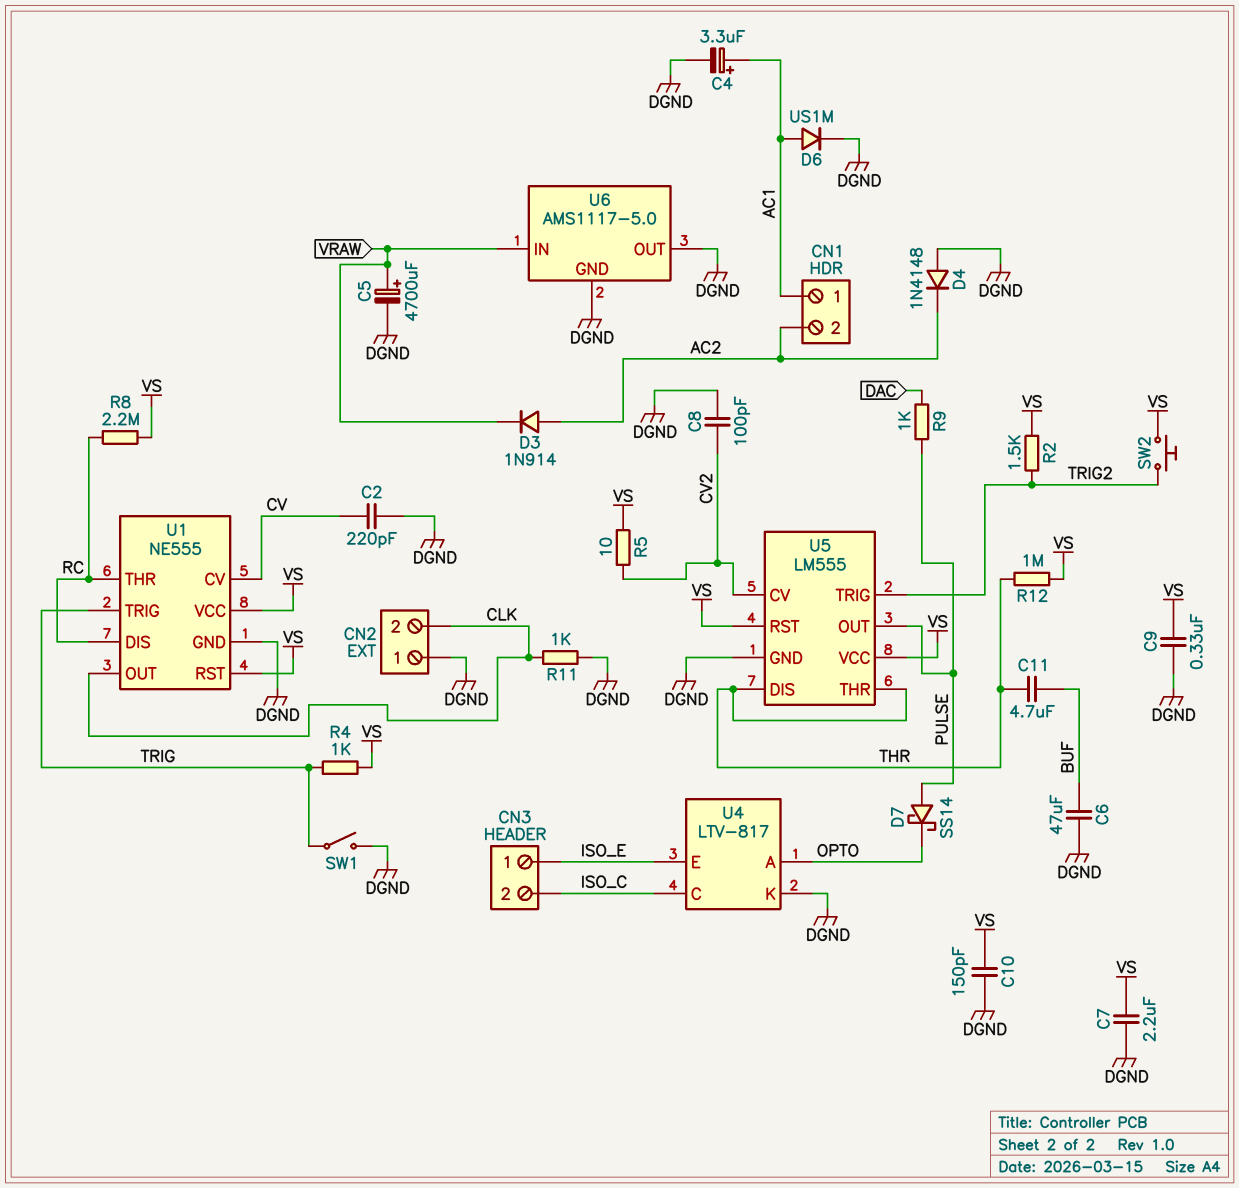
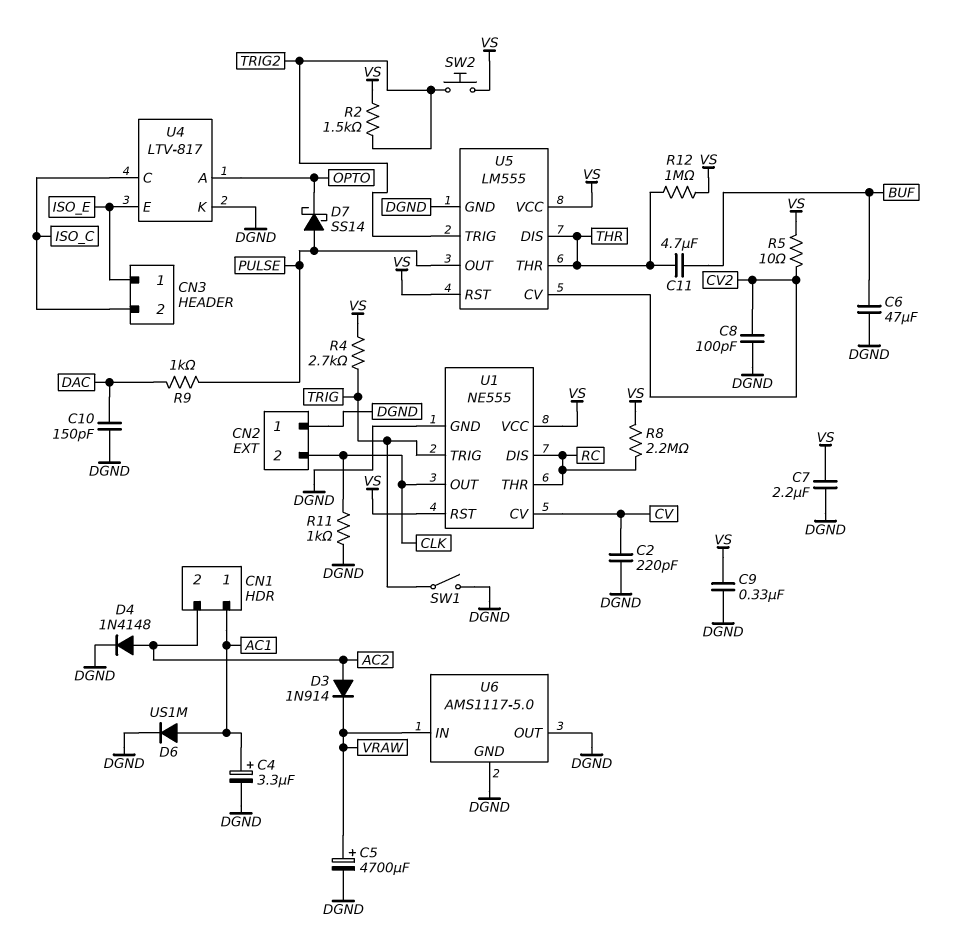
C10: 150pF (DGND, VS) -> 150pF (DAC, DGND)
D4: diode 1N4148 (A DGND, K AC2) -> diode 1N4148 (A AC2, K DGND)
R4: 1k (TRIG, VS) -> 2.7k (TRIG, VS)

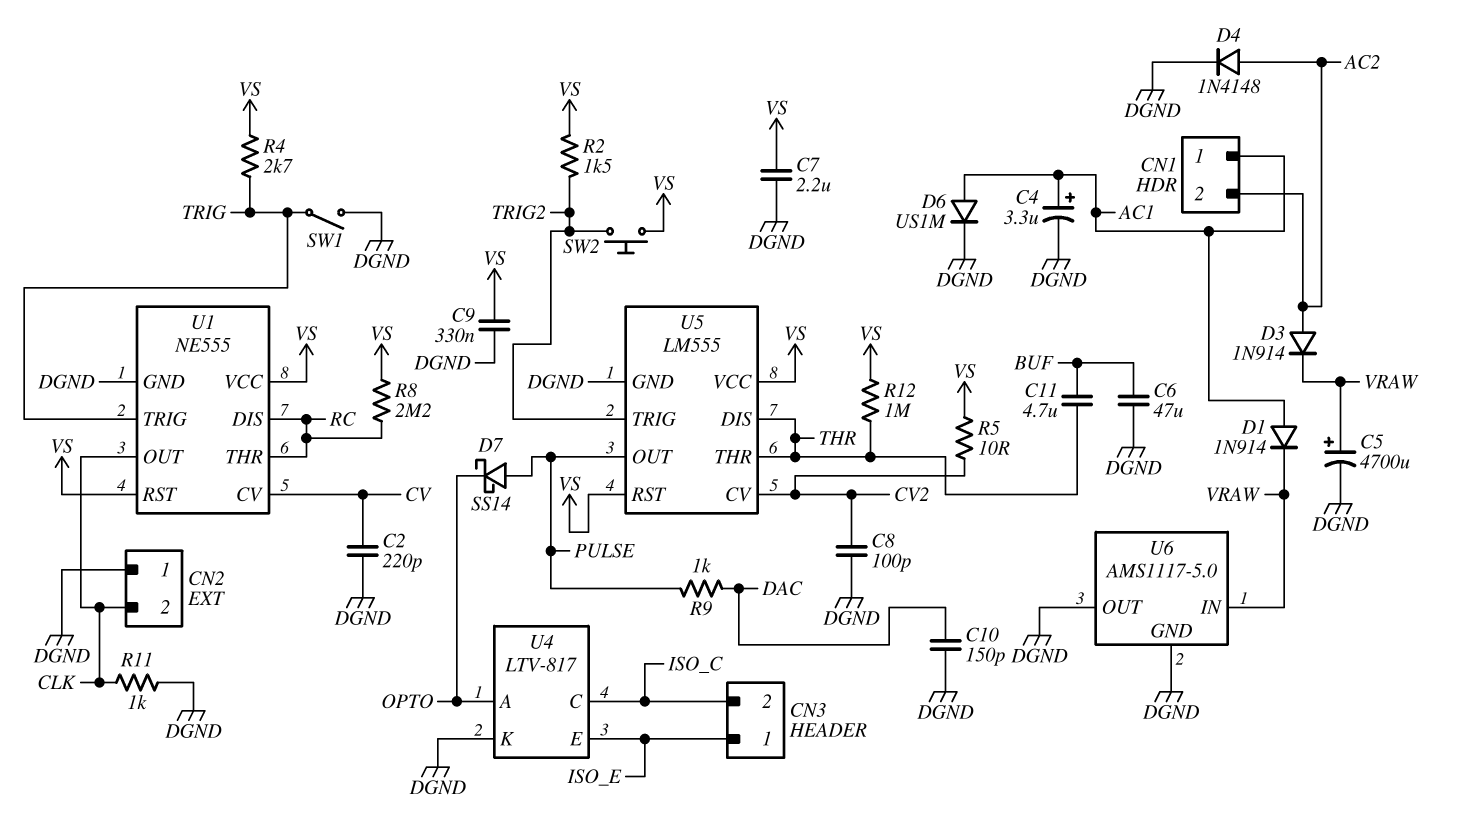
D1: none -> diode 1N914 (A AC1, K VRAW)

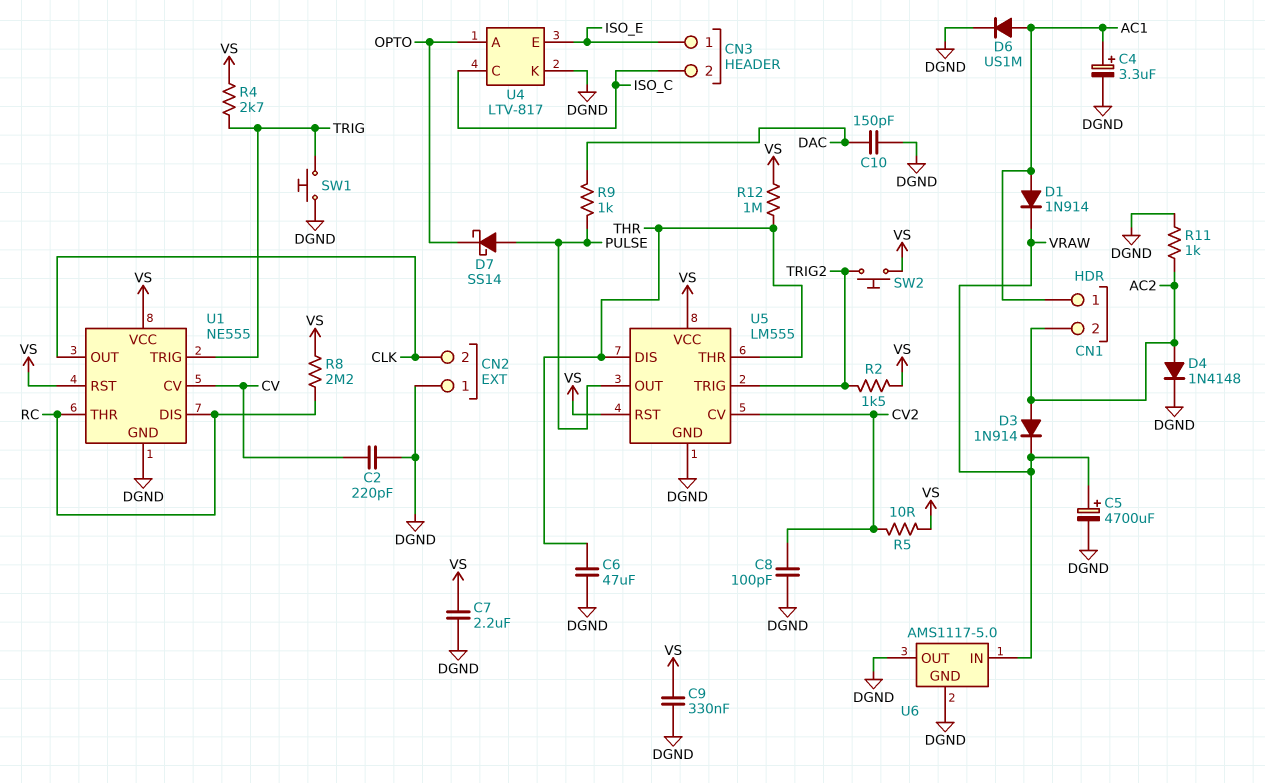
C6: 47uF (BUF, DGND) -> 47uF (DGND, THR)
C11: 4.7uF (BUF, THR) -> none
R11: 1k (CLK, DGND) -> 1k (AC2, DGND)
SW1: switch (DGND, TRIG) -> button (DGND, TRIG)

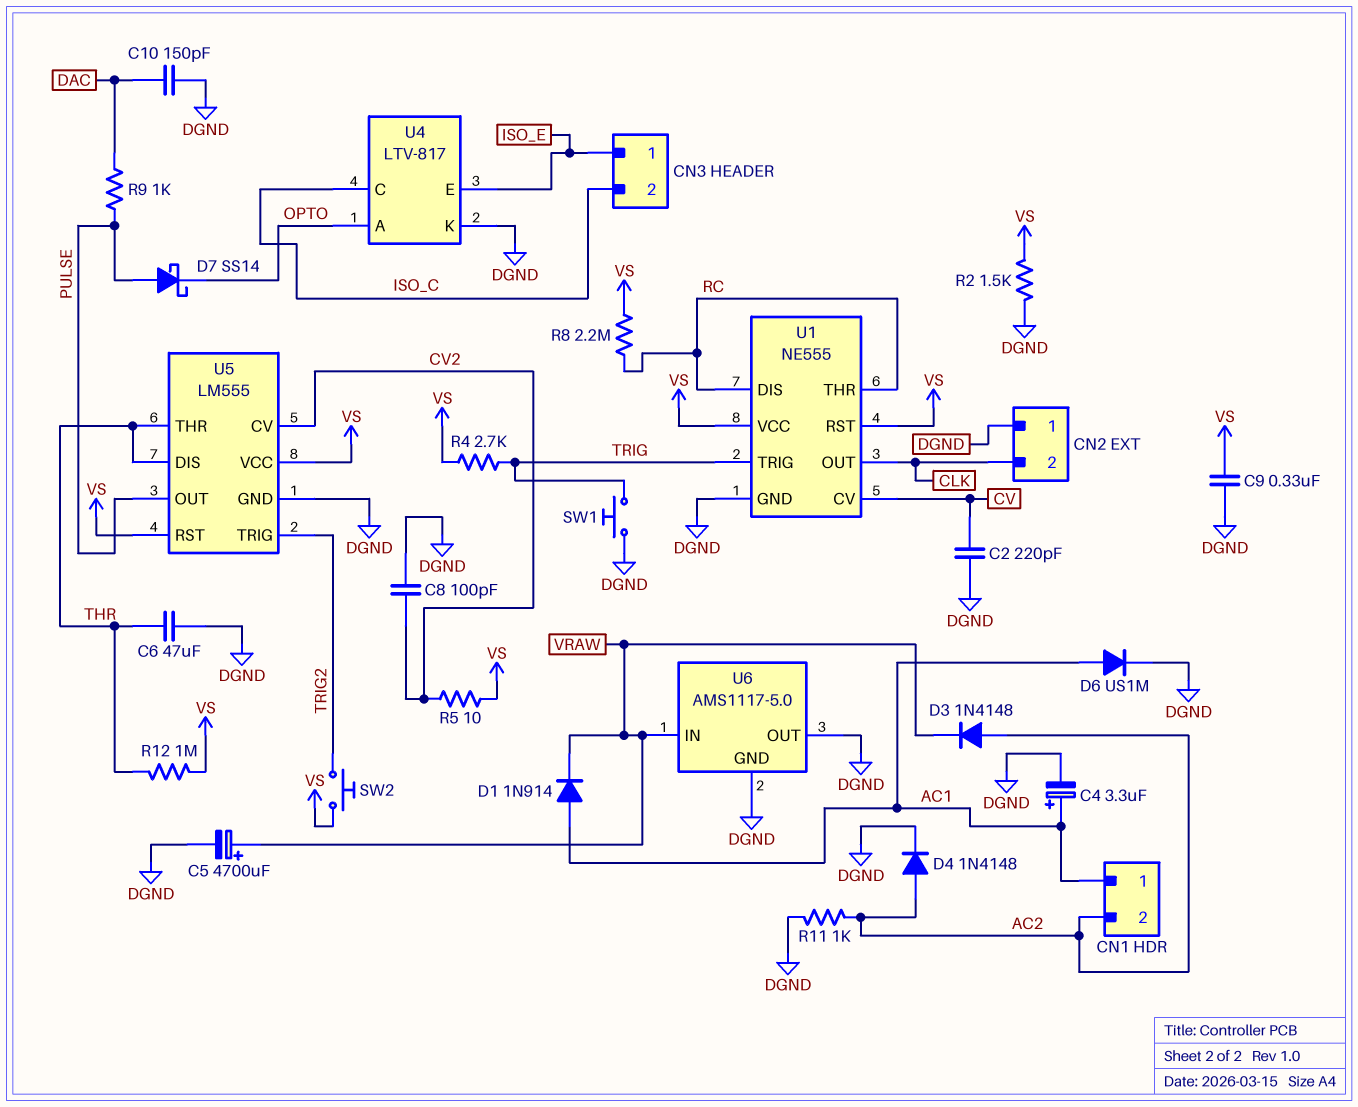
C7: 2.2uF (DGND, VS) -> none
D3: diode 1N914 (A AC2, K VRAW) -> diode 1N4148 (A AC2, K VRAW)
R2: 1.5k (TRIG2, VS) -> 1.5k (DGND, VS)

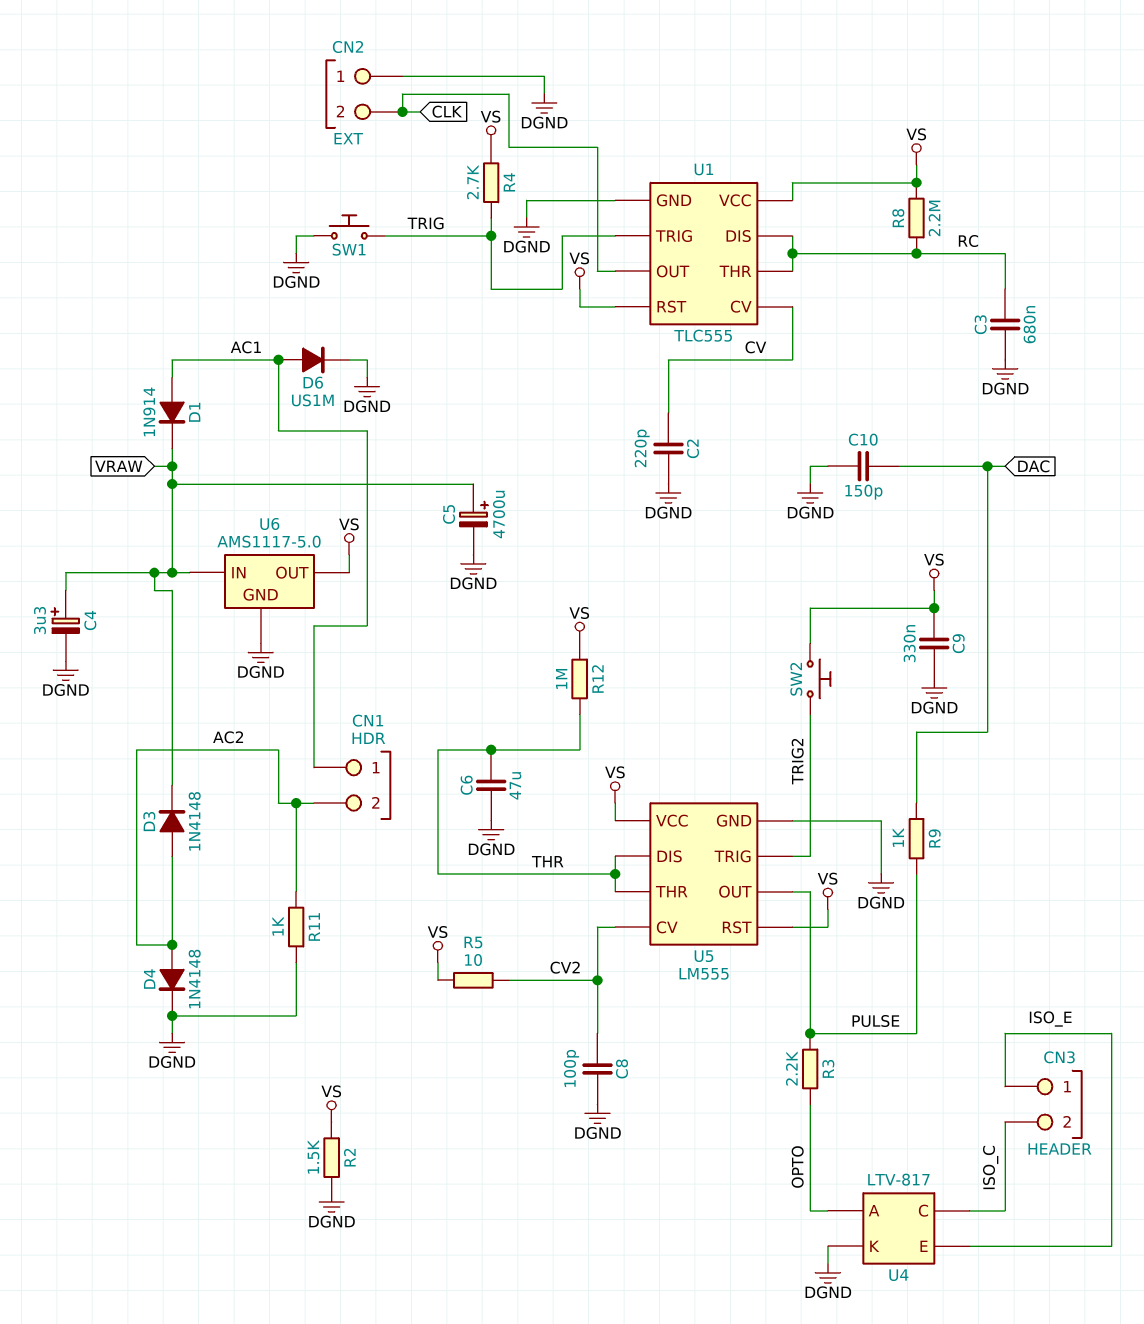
C3: none -> 680nF (DGND, RC)
C4: 3.3uF (plus AC1, minus DGND) -> 3.3uF (plus VRAW, minus DGND)
D7: schottky SS14 (A PULSE, K OPTO) -> none
R3: none -> 2.2k (OPTO, PULSE)
U1: NE555 -> TLC555
U6 pin OUT: DGND -> VS

